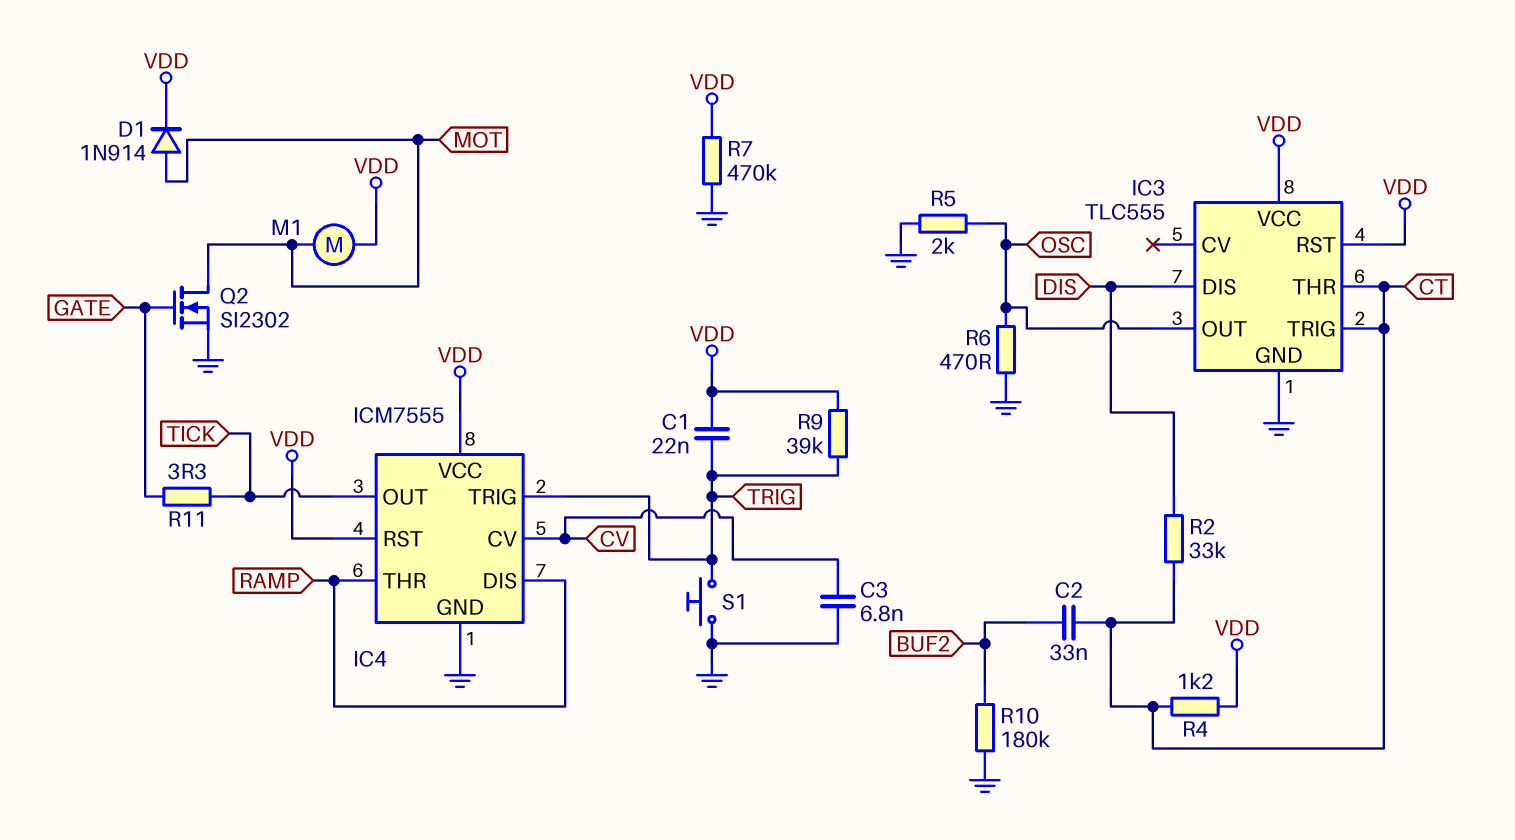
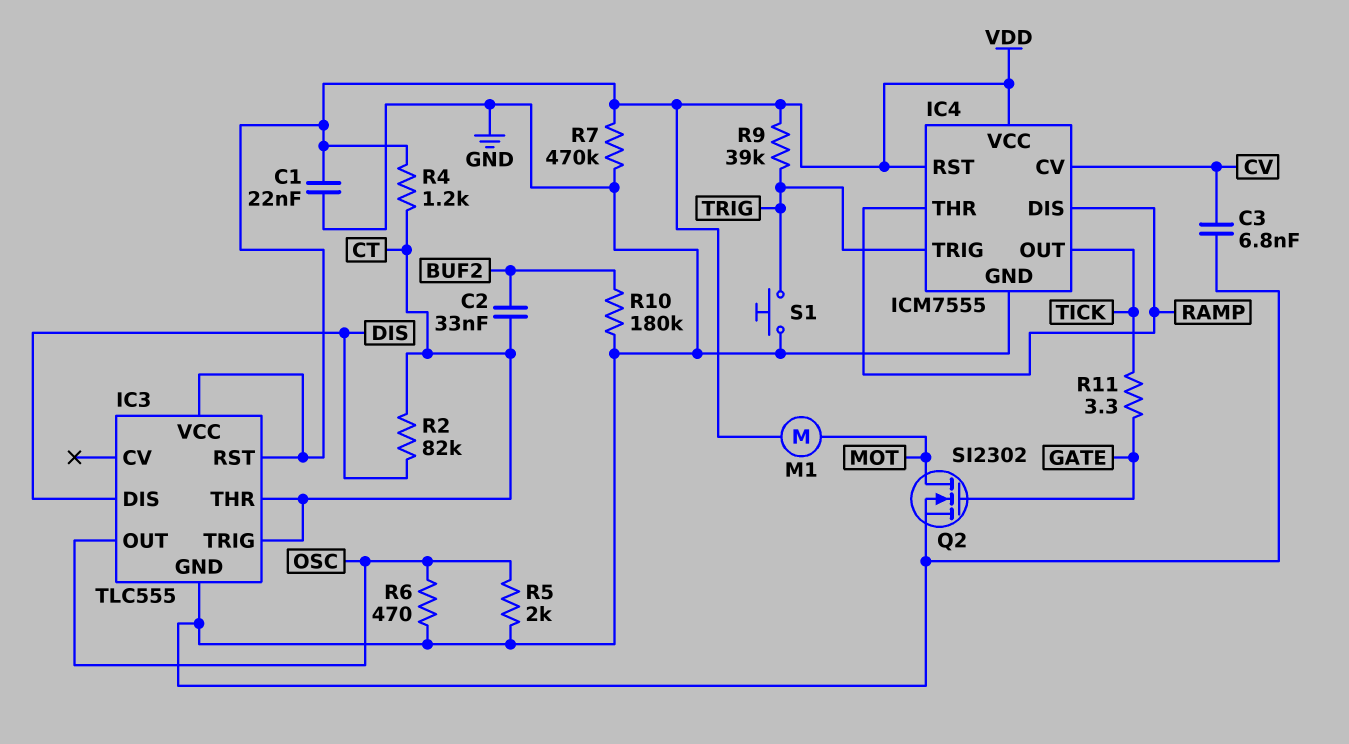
C1: 22nF (TRIG, VDD) -> 22nF (GND, VDD)
D1: diode 1N914 (A MOT, K VDD) -> none
R2: 33k (CT, DIS) -> 82k (CT, DIS)

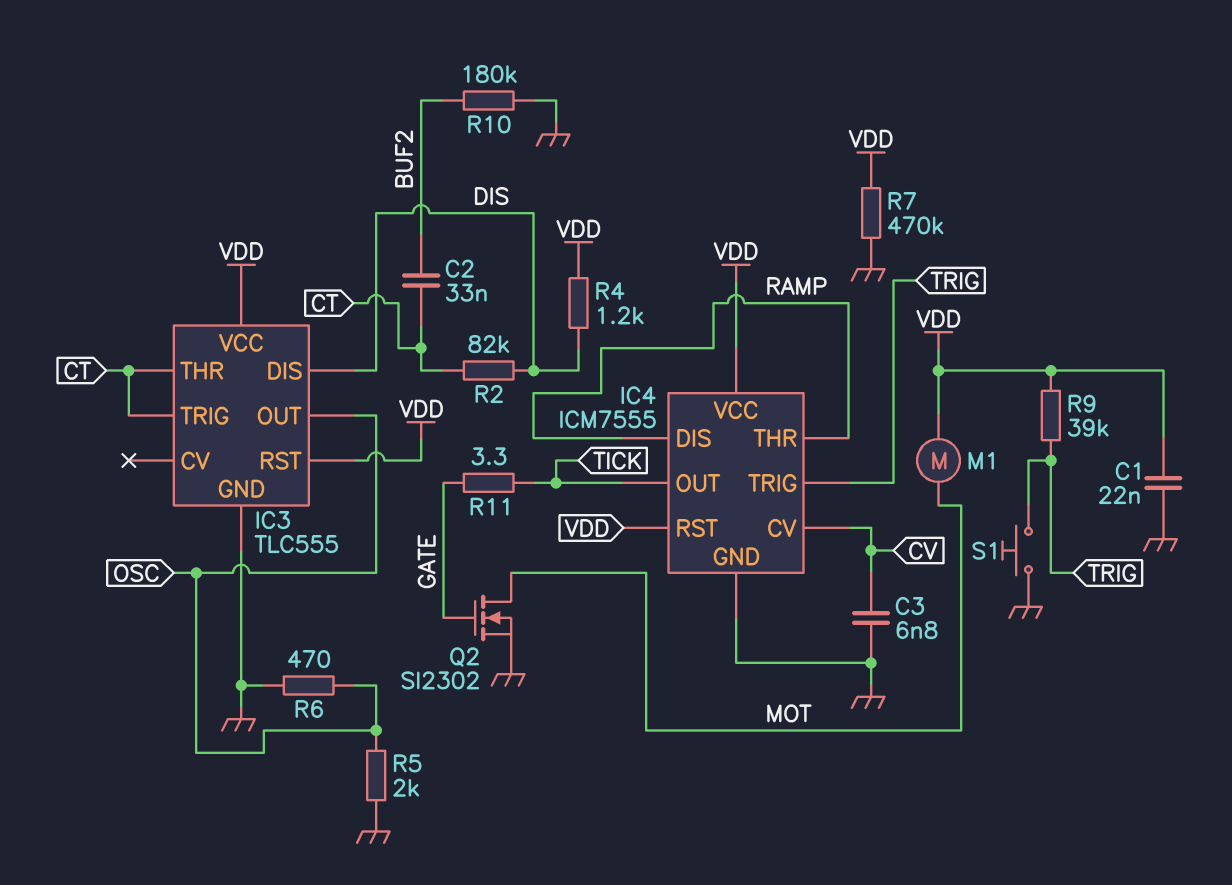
R4: 1.2k (CT, VDD) -> 1.2k (DIS, VDD)

